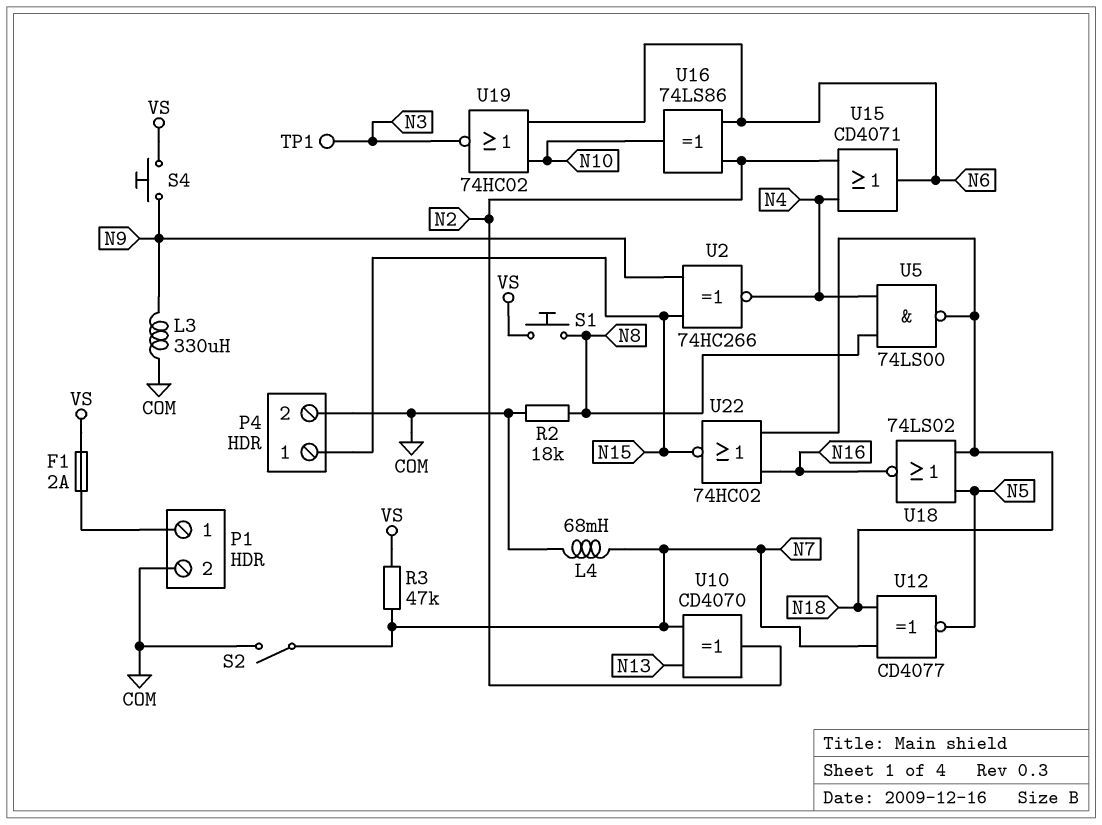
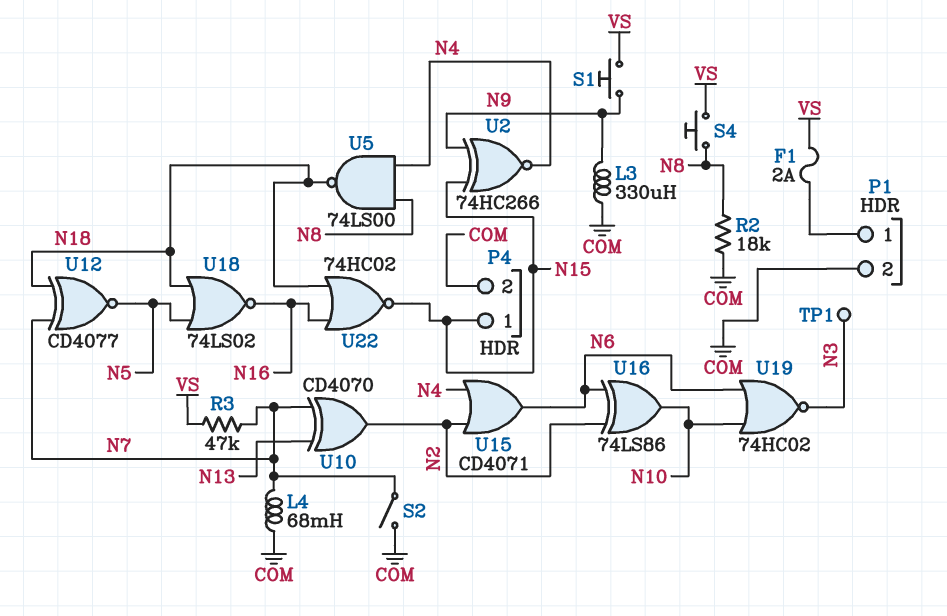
S1: button (N8, VS) -> button (N9, VS)
S4: button (N9, VS) -> button (N8, VS)

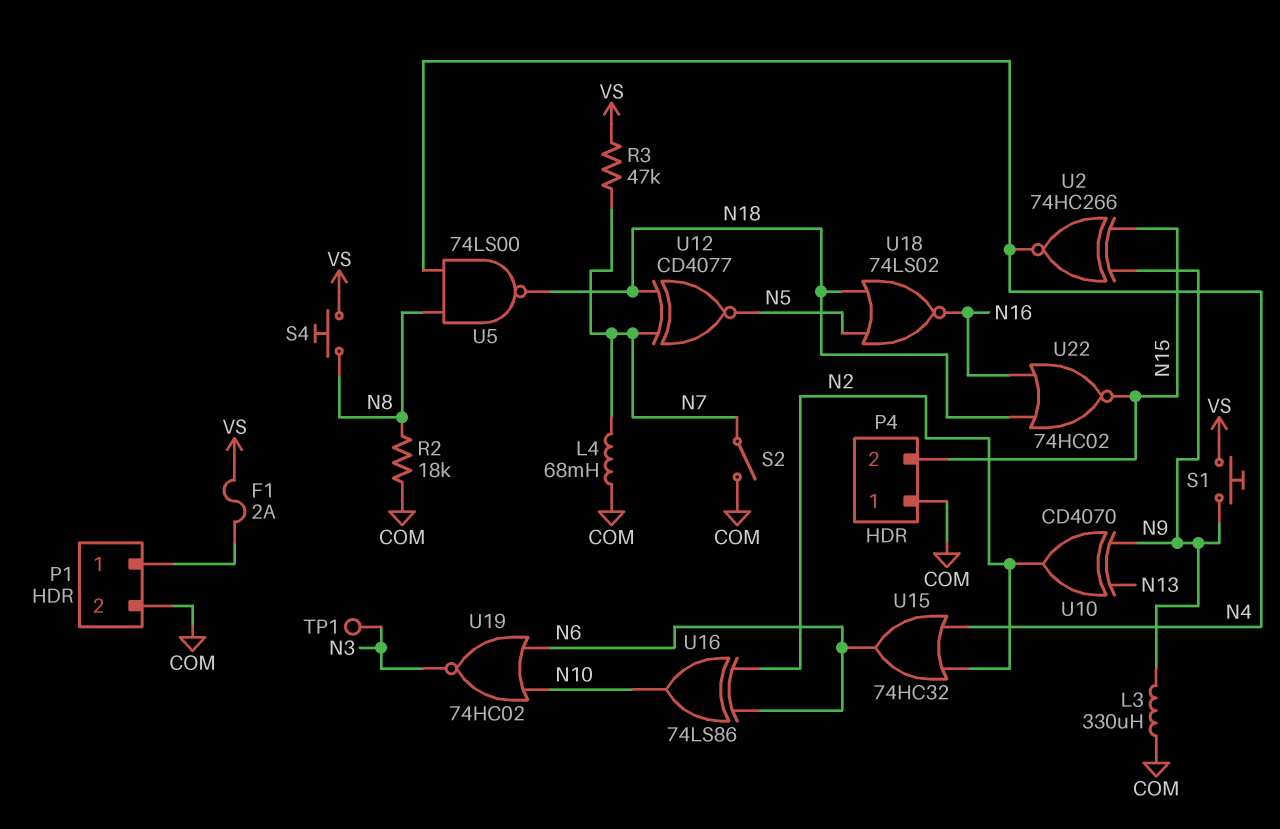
P4 pin 1: N15 -> COM
P4 pin 2: COM -> N15
U10: XOR CD4070 (in N7, in N13, out N2) -> XOR CD4070 (in N9, in N13, out N2)
U15: OR CD4071 (in N2, in N4, out N6) -> OR 74HC32 (in N2, in N4, out N6)

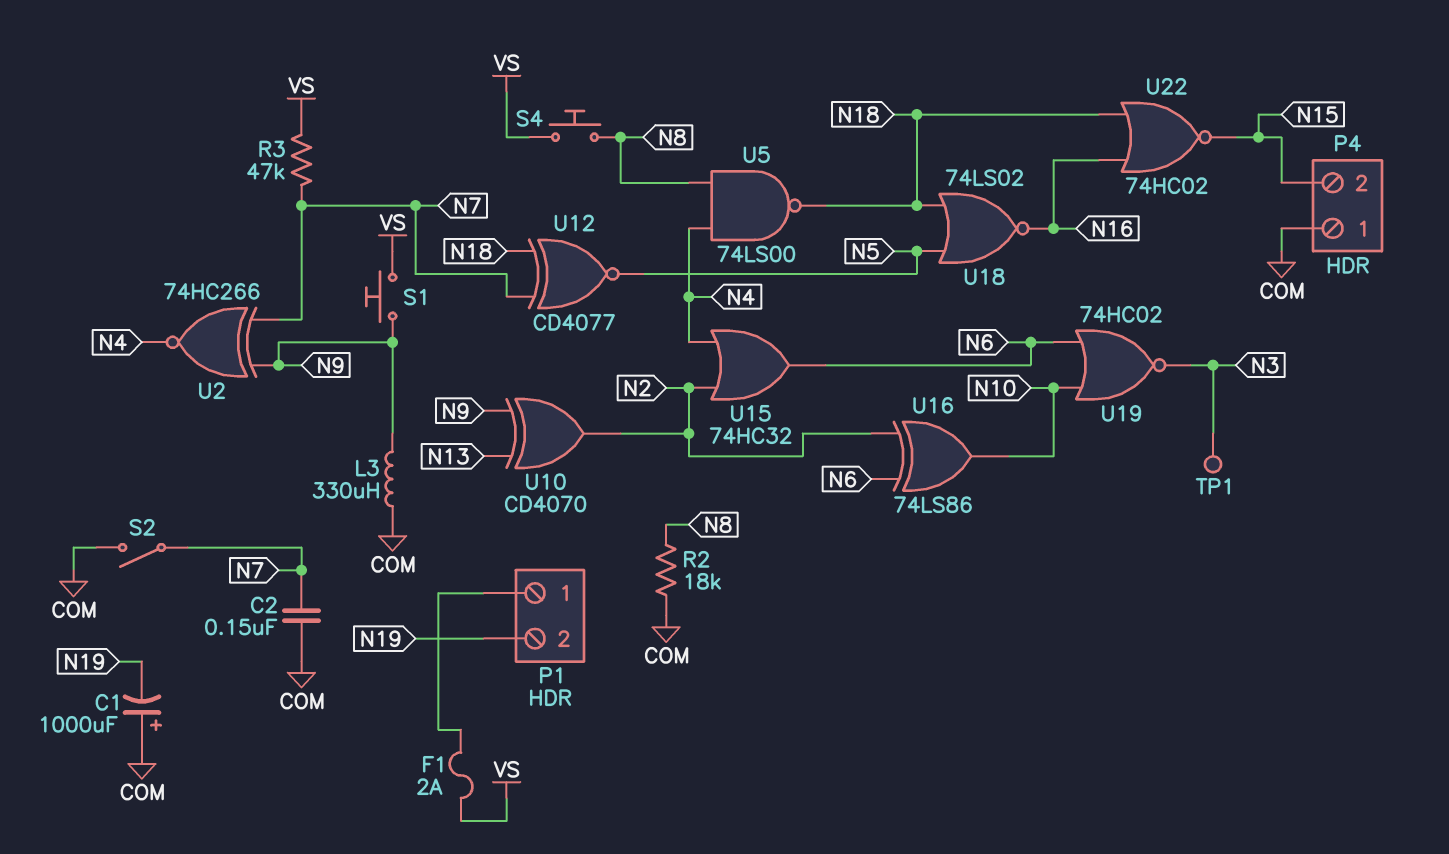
C1: none -> 1000uF (plus COM, minus N19)
C2: none -> 150nF (COM, N7)
L4: 68mH (COM, N7) -> none
P1 pin 2: COM -> N19
U2: XNOR 74HC266 (in N9, in N15, out N4) -> XNOR 74HC266 (in N7, in N9, out N4)

